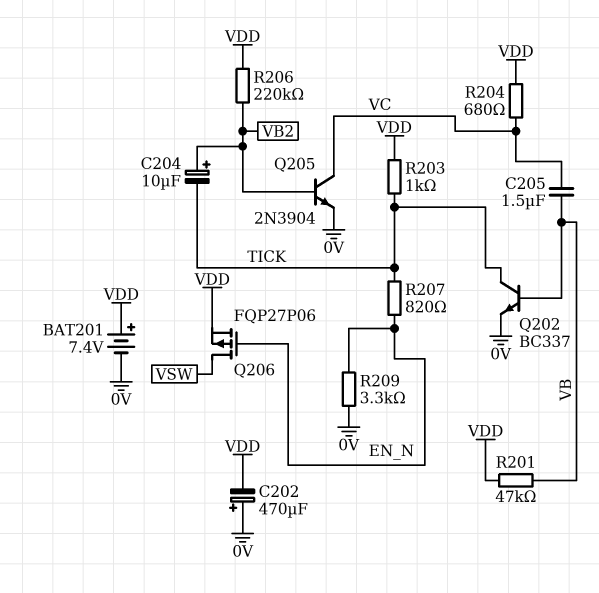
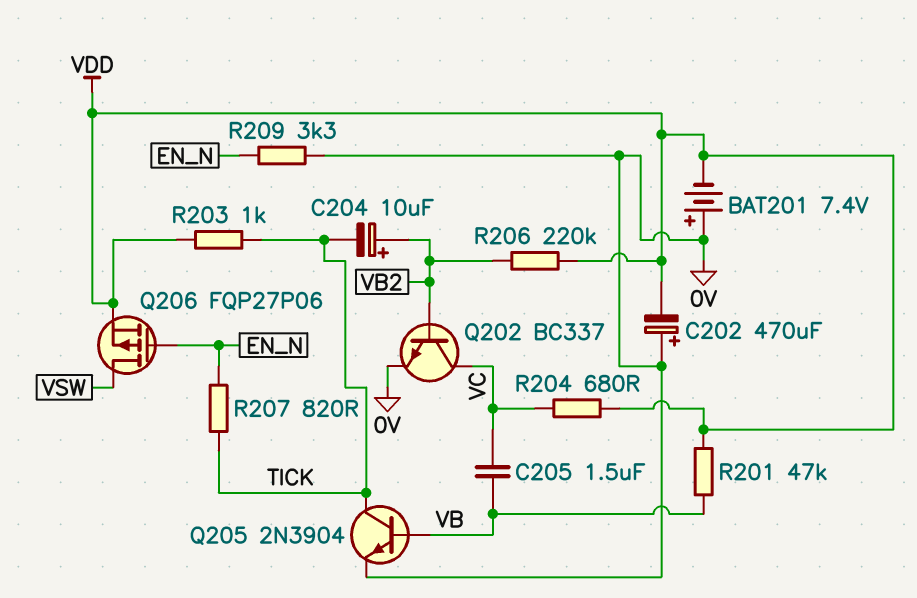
BAT201: 7.4V (plus VDD, minus 0V) -> 7.4V (plus 0V, minus VDD)
Q202: NPN BC337 (B VB, C TICK, E 0V) -> NPN BC337 (B VB2, C VC, E 0V)
Q205: NPN 2N3904 (B VB2, C VC, E 0V) -> NPN 2N3904 (B VB, C TICK, E 0V)

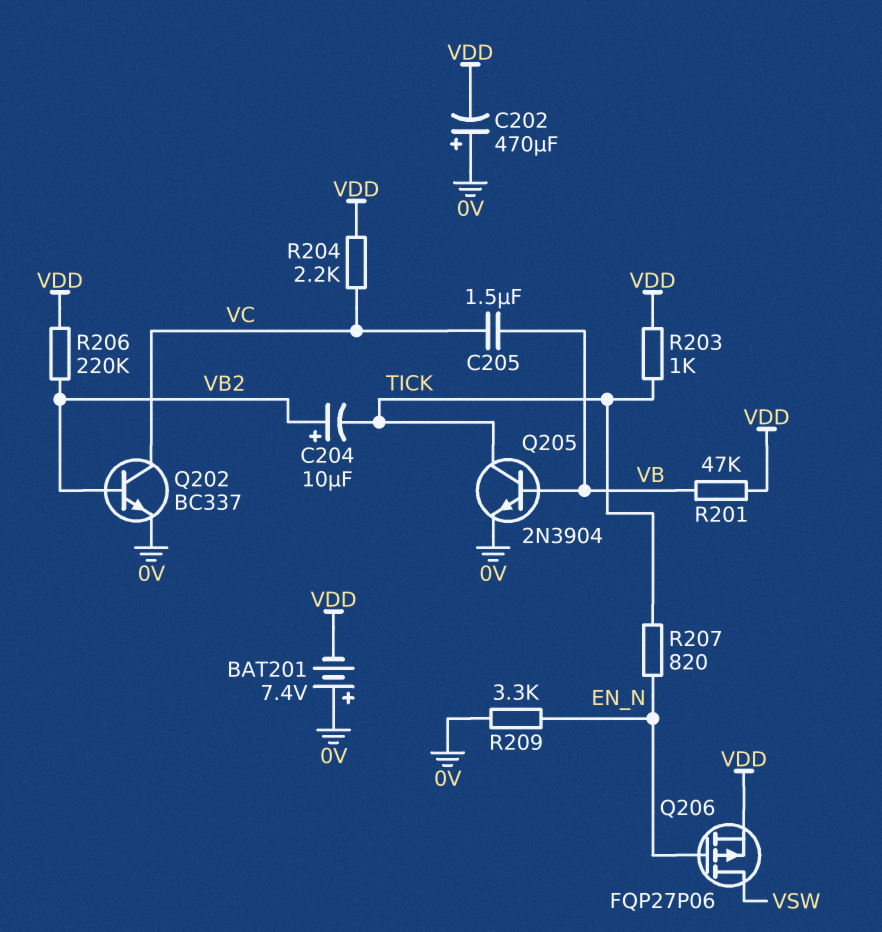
R204: 680 (VC, VDD) -> 2.2k (VC, VDD)

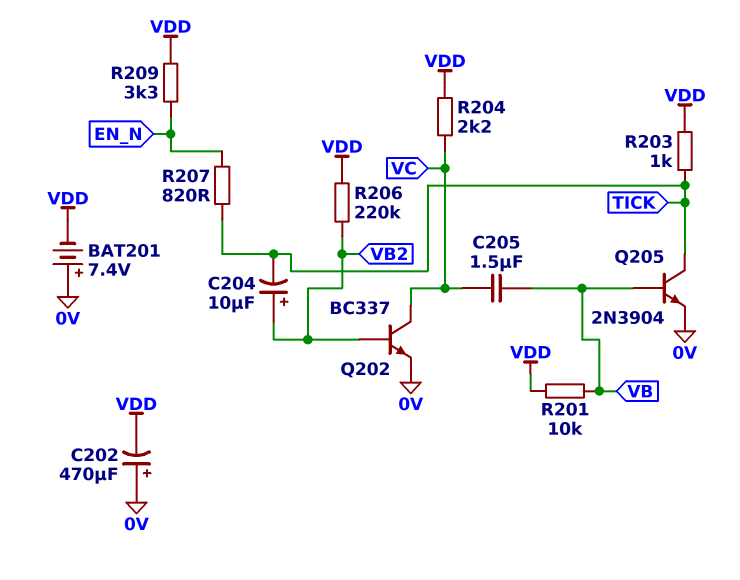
Q206: PMOS FQP27P06 (G EN_N, D VSW, S VDD) -> none
R201: 47k (VB, VDD) -> 10k (VB, VDD)
R209: 3.3k (0V, EN_N) -> 3.3k (EN_N, VDD)

